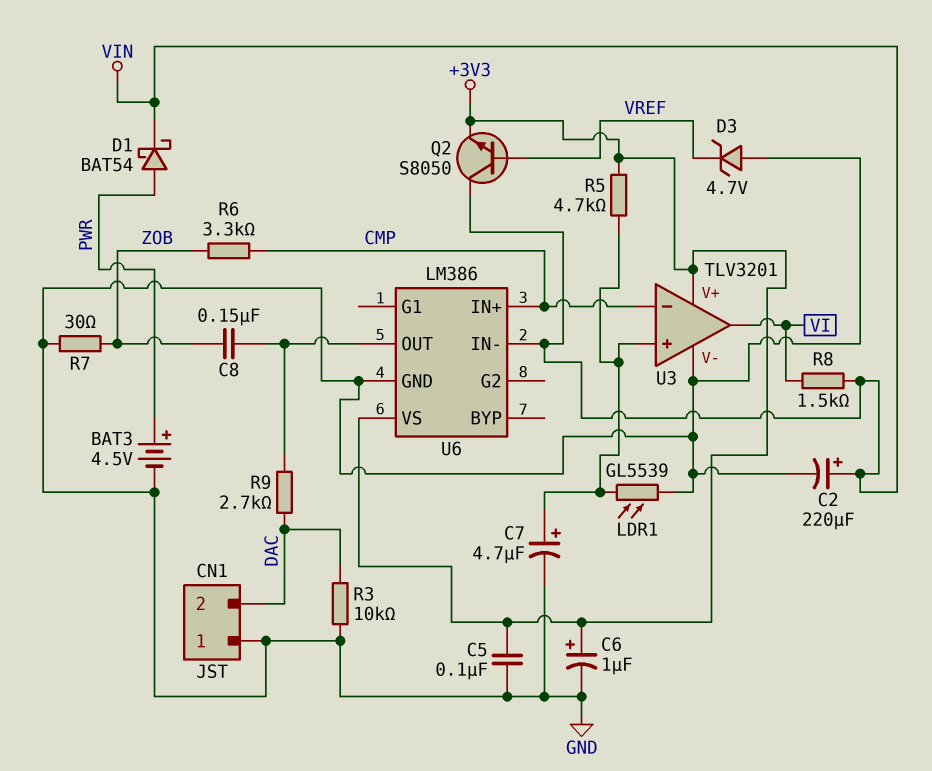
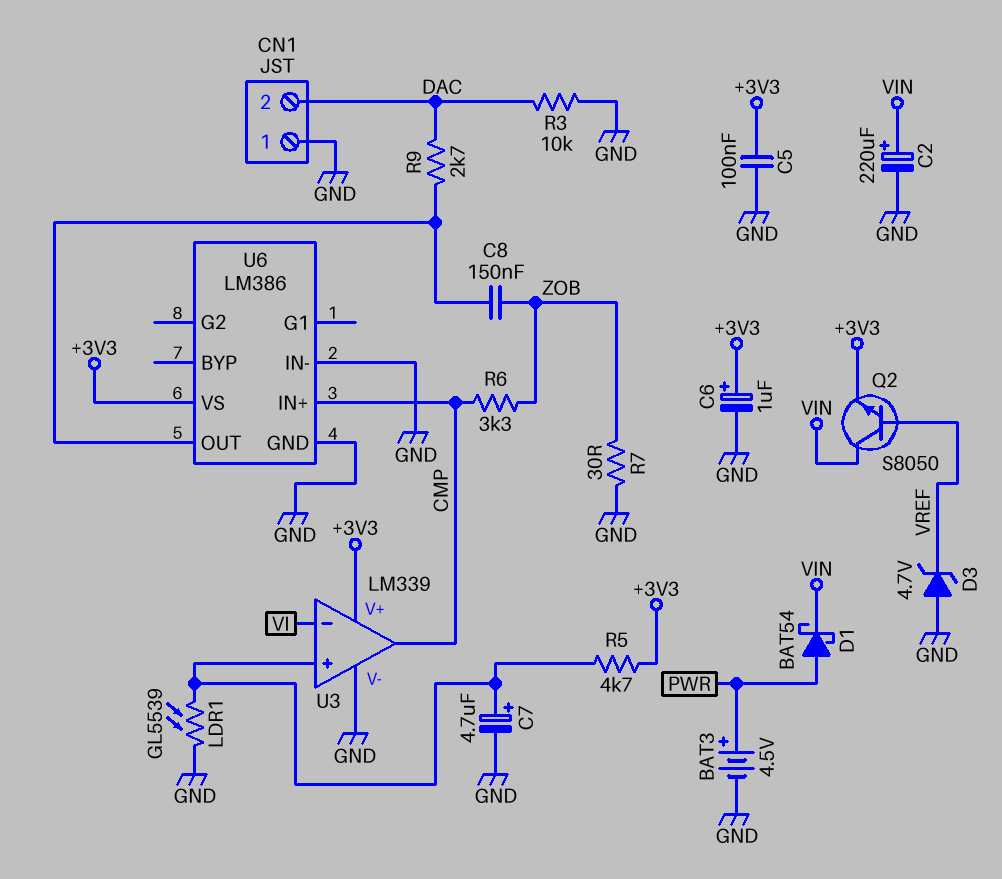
R8: 1.5k (VI, VIN) -> none
U3: TLV3201 -> LM339
U3 pin in-: CMP -> VI
U3 pin out: VI -> CMP
U6 pin IN-: VIN -> GND

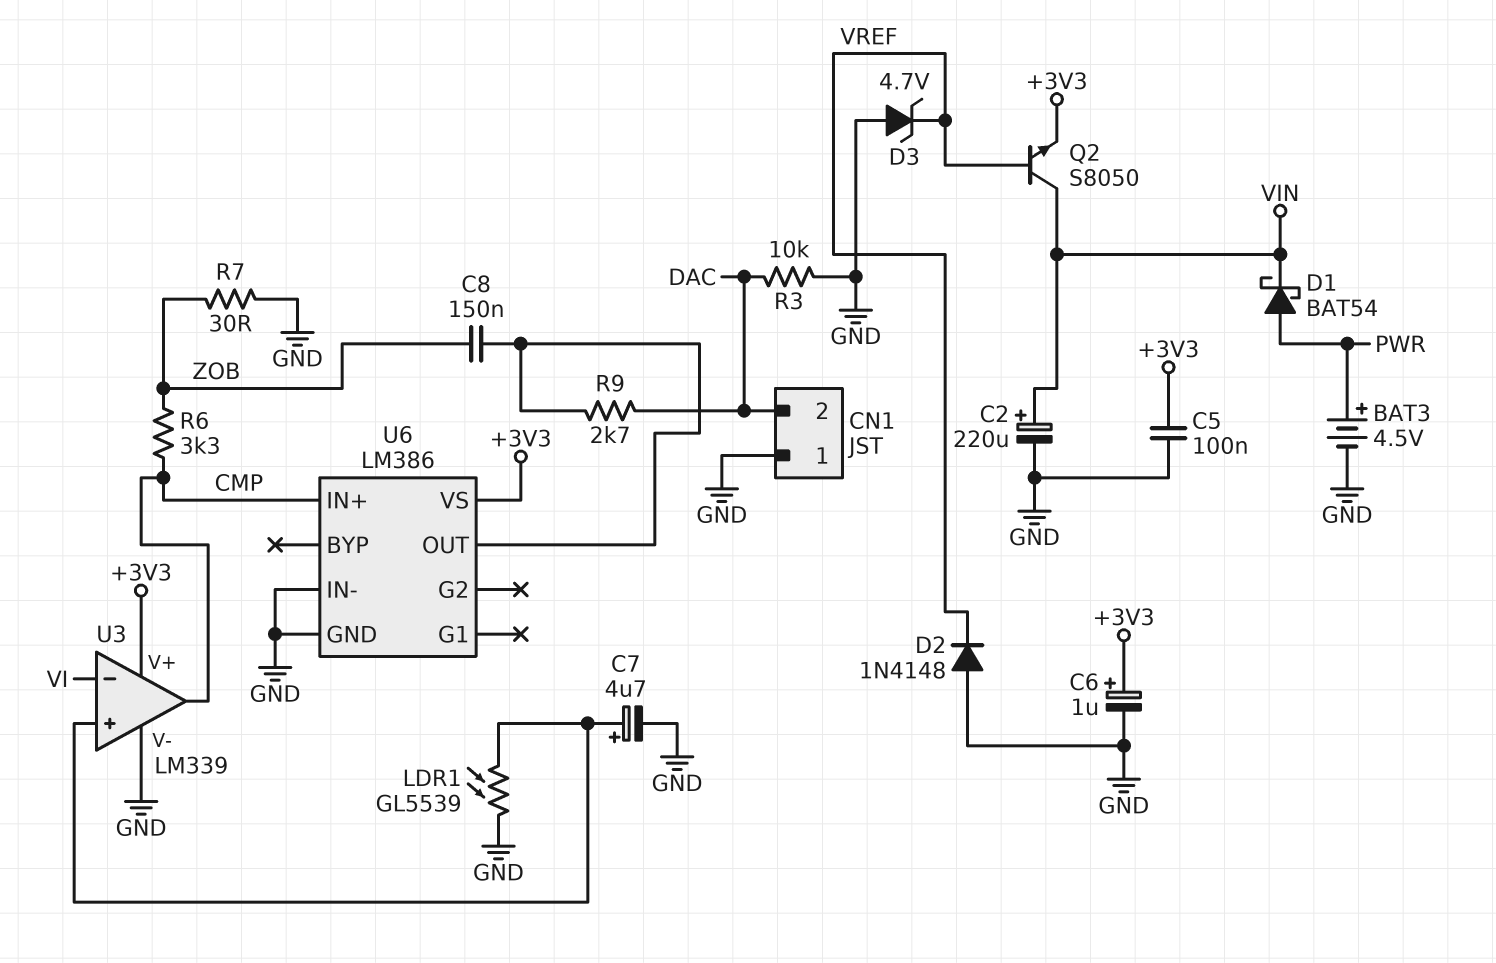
D2: none -> diode 1N4148 (A GND, K VREF)
R5: 4.7k (+3V3, U3/in+) -> none

